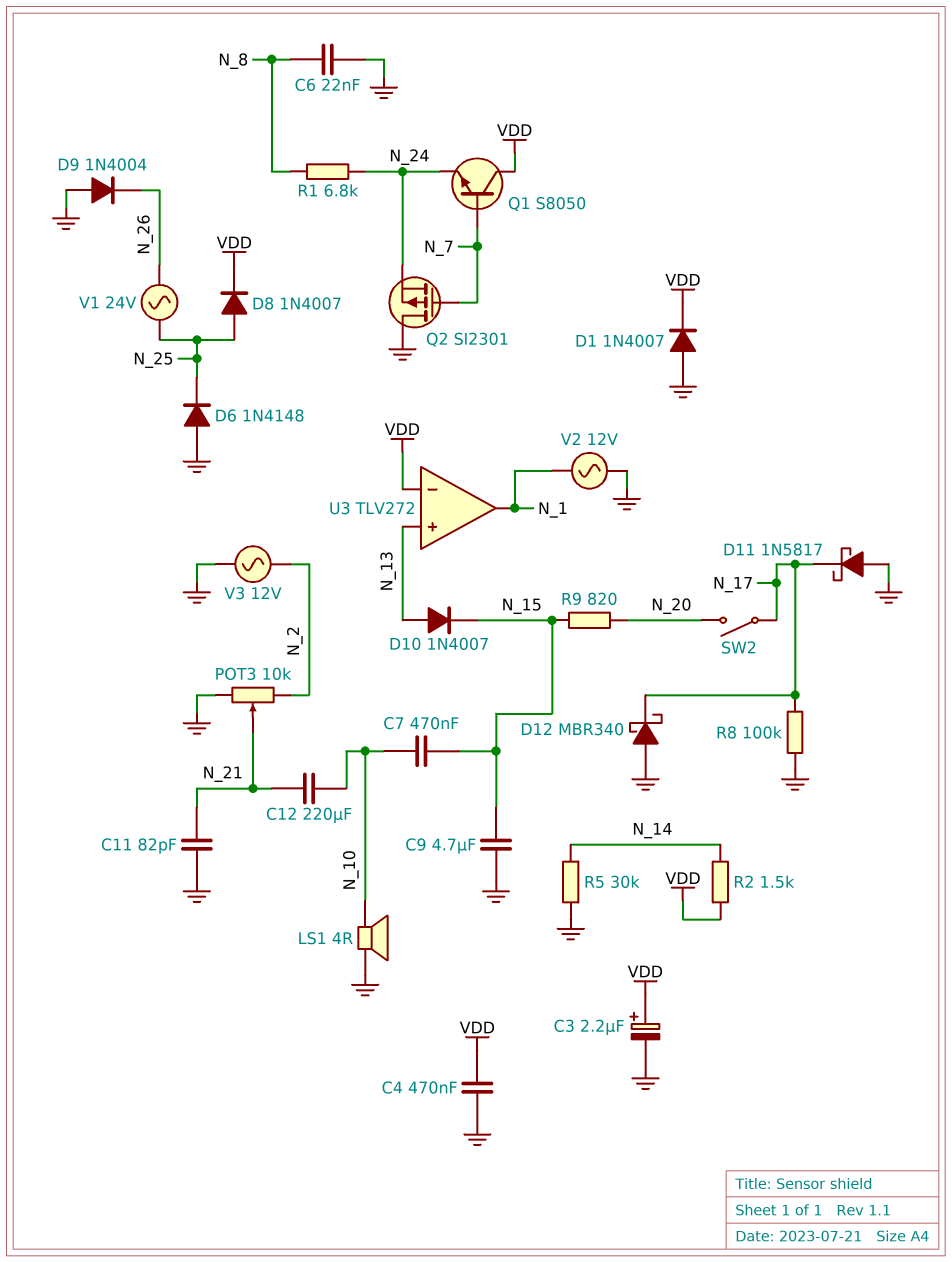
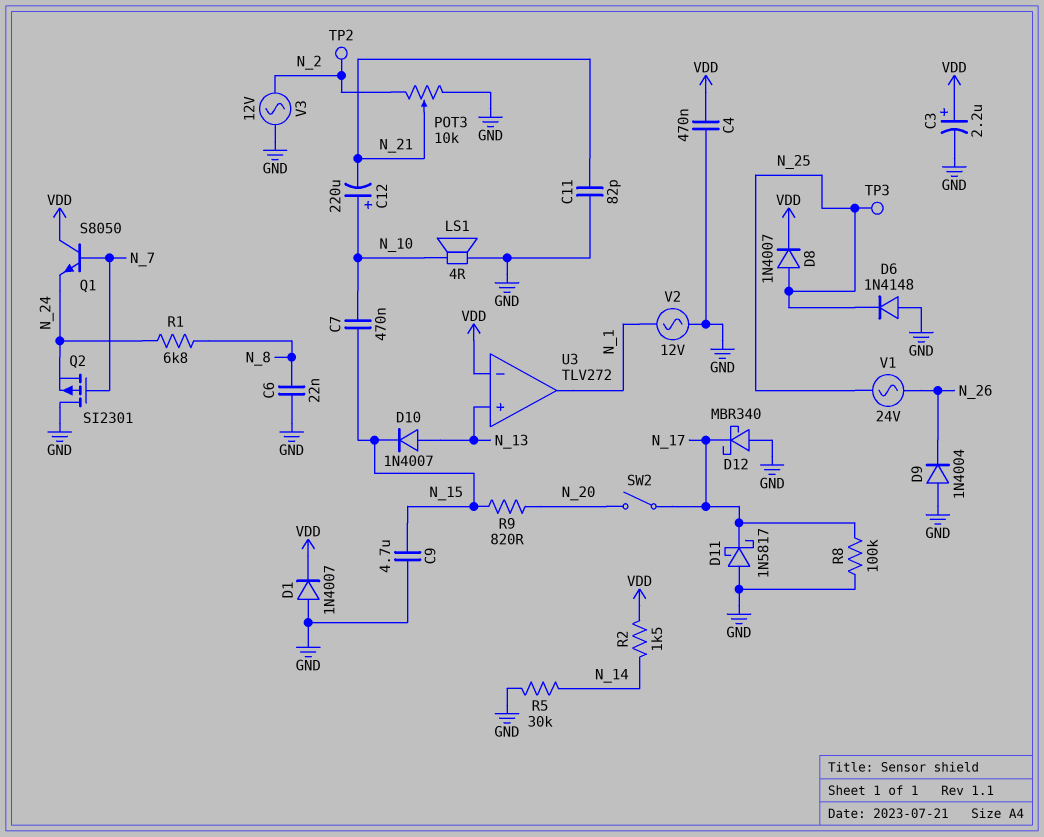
C12: 220uF (N_10, N_21) -> 220uF (plus N_10, minus N_21)
TP2: none -> test point (N_2)
TP3: none -> test point (N_25)

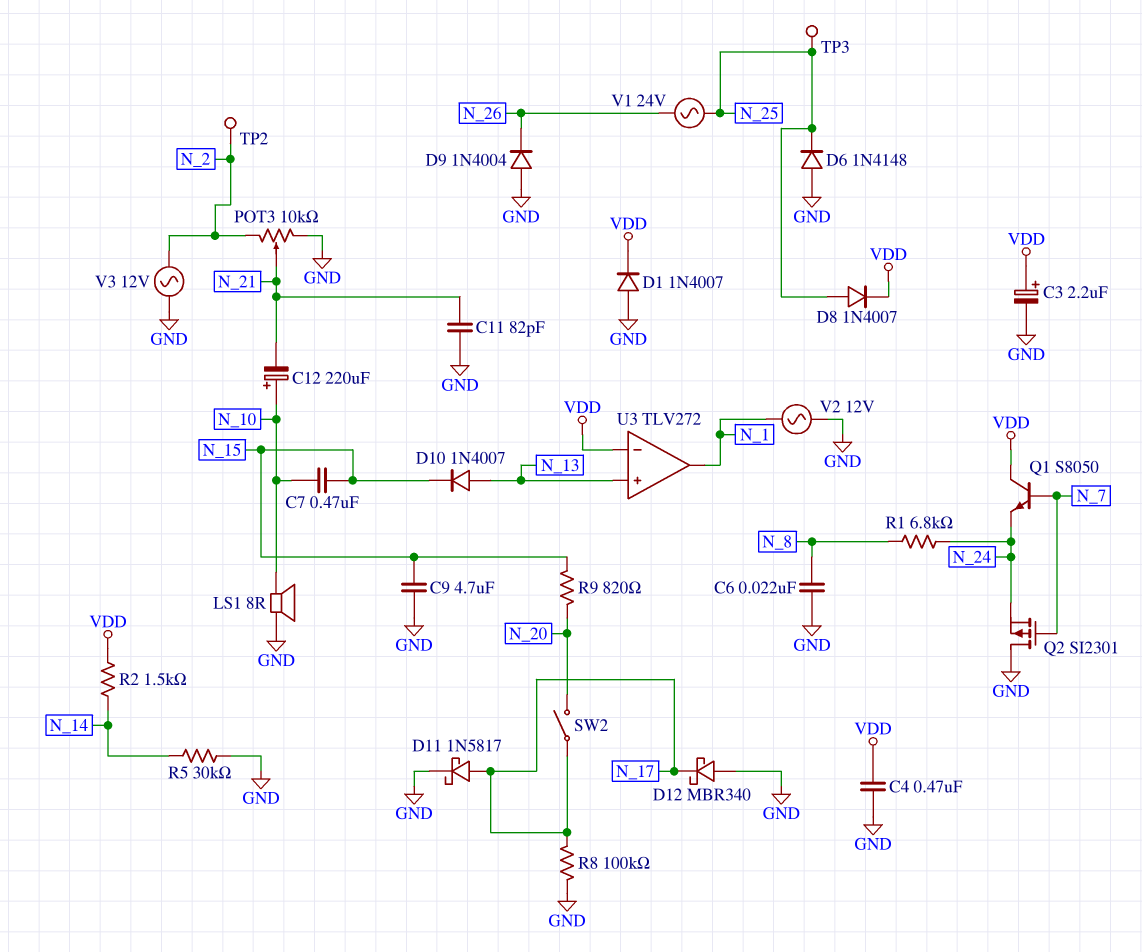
D11: schottky 1N5817 (A GND, K N_17) -> schottky 1N5817 (A N_17, K GND)
LS1: speaker 4R (GND, N_10) -> speaker 8R (GND, N_10)

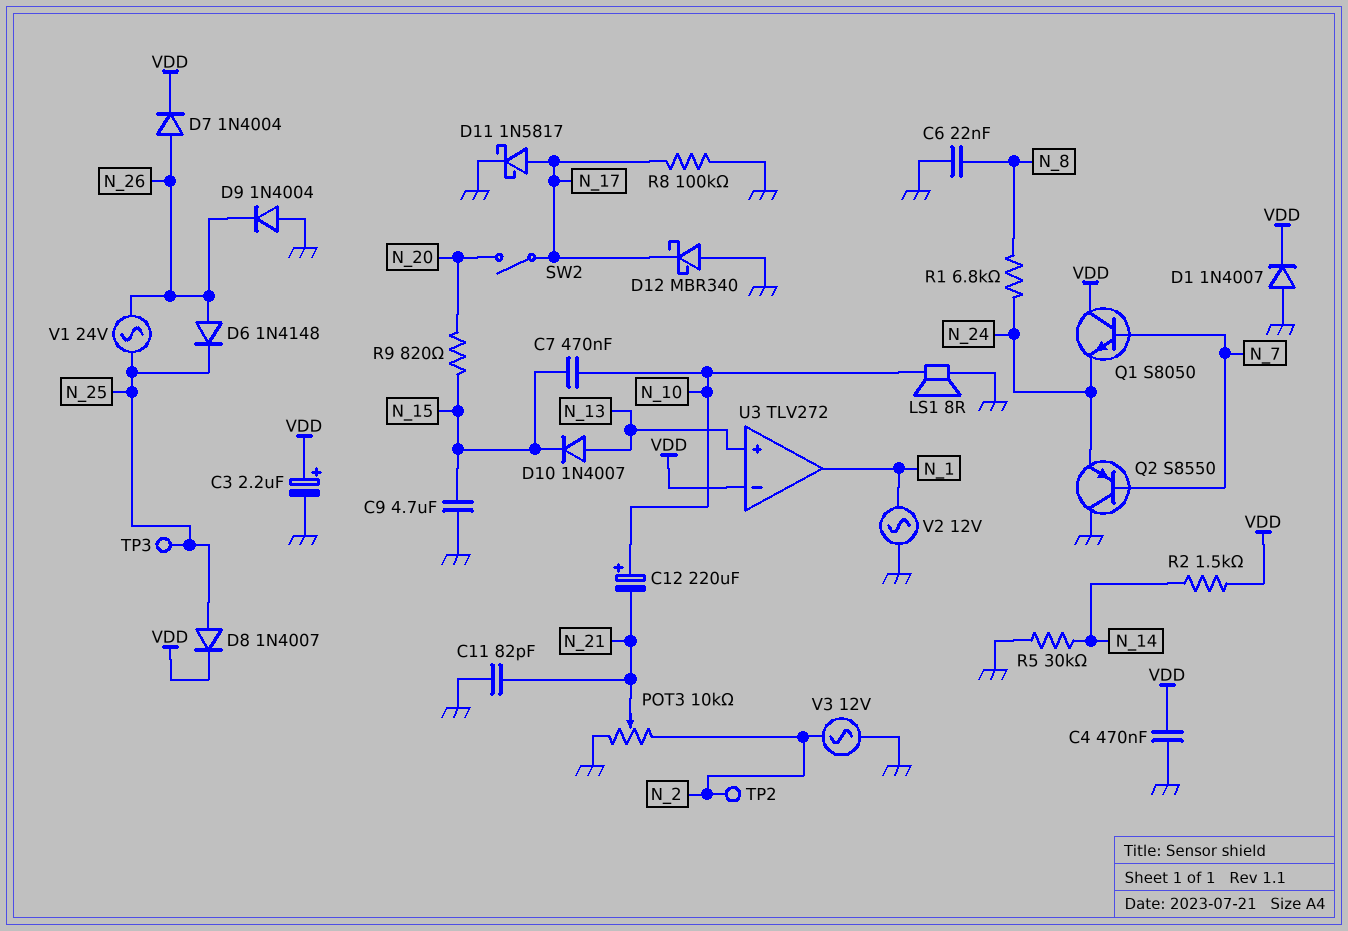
D6: diode 1N4148 (A GND, K N_25) -> diode 1N4148 (A N_26, K N_25)
D7: none -> diode 1N4004 (A N_26, K VDD)
Q2: PMOS SI2301 (G N_7, D GND, S N_24) -> PNP S8550 (B N_7, C GND, E N_24)

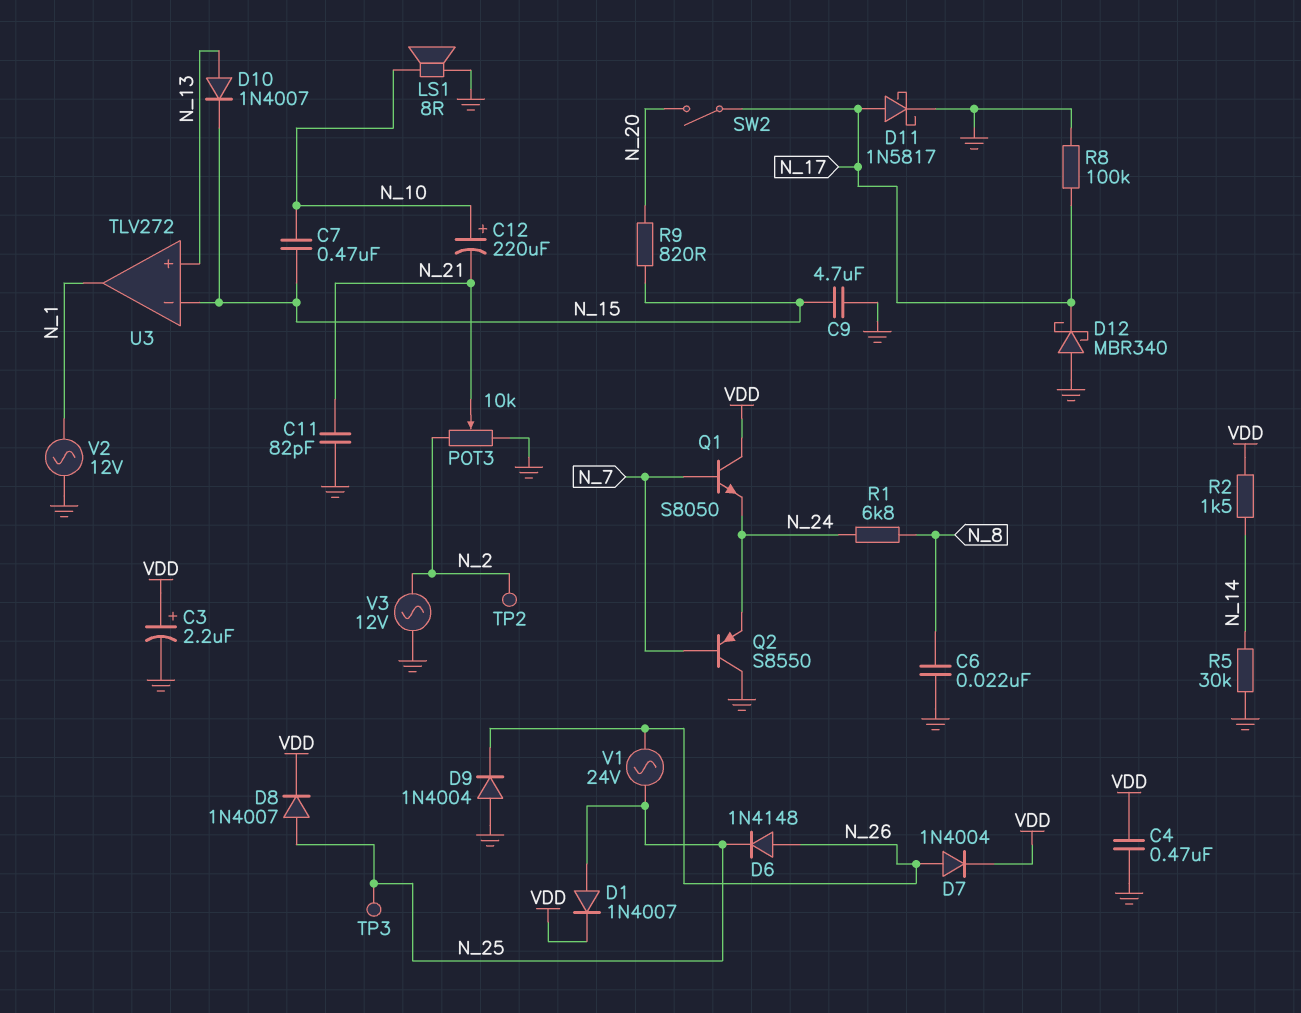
D1: diode 1N4007 (A GND, K VDD) -> diode 1N4007 (A N_25, K VDD)
U3 pin in-: VDD -> N_15

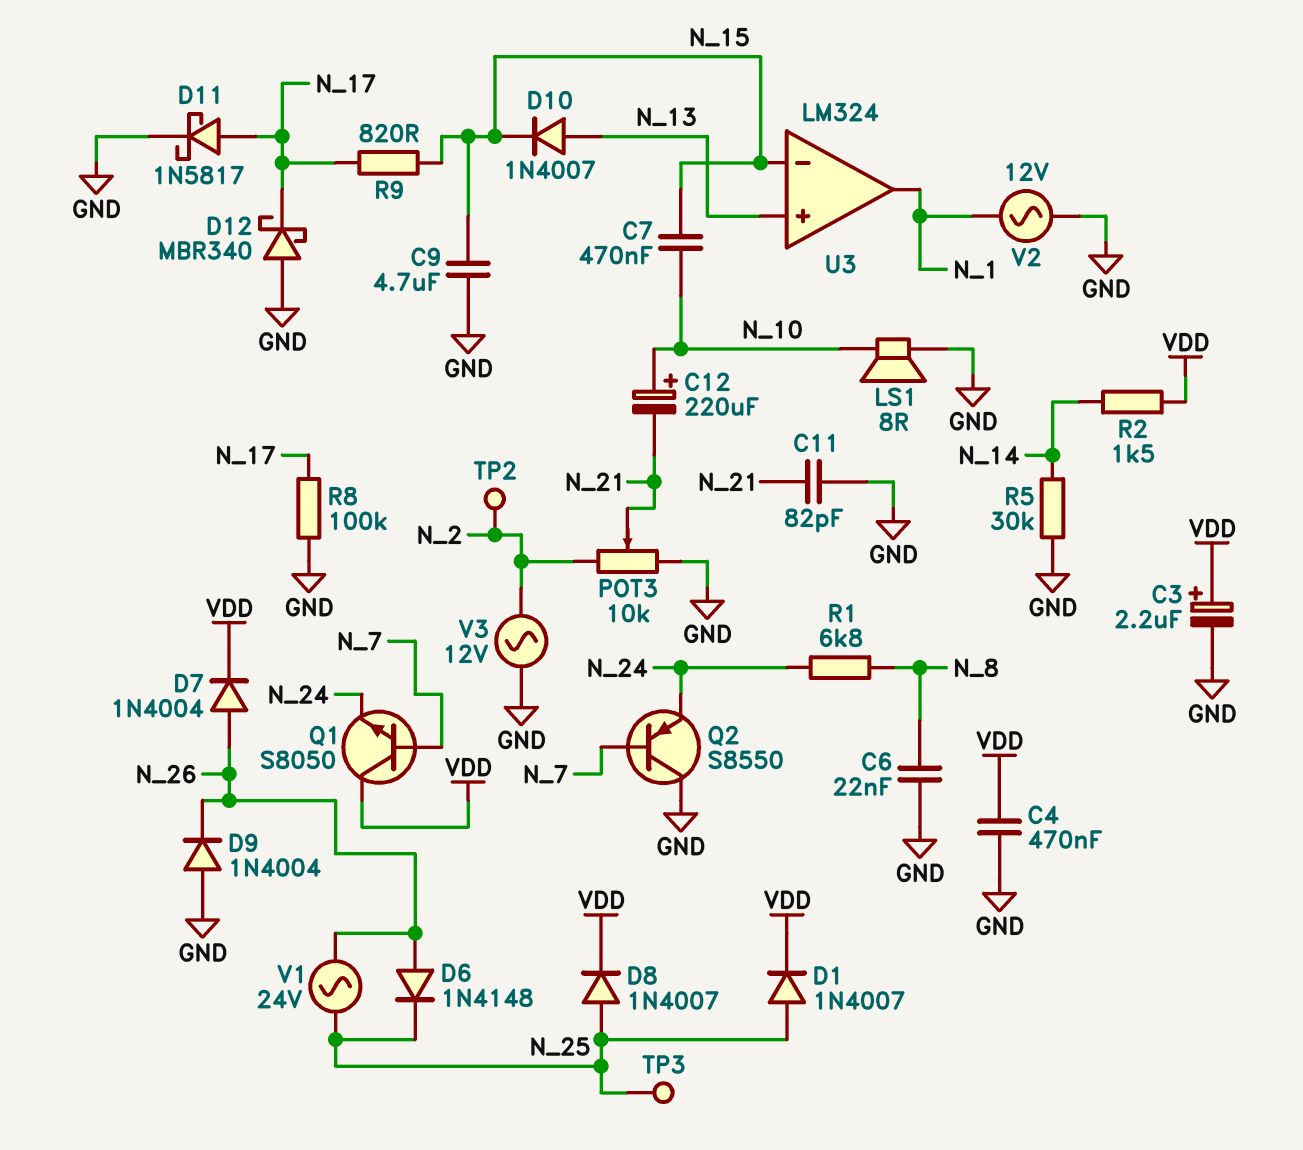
R9: 820 (N_15, N_20) -> 820 (N_15, N_17)
SW2: switch (N_17, N_20) -> none
U3: TLV272 -> LM324

